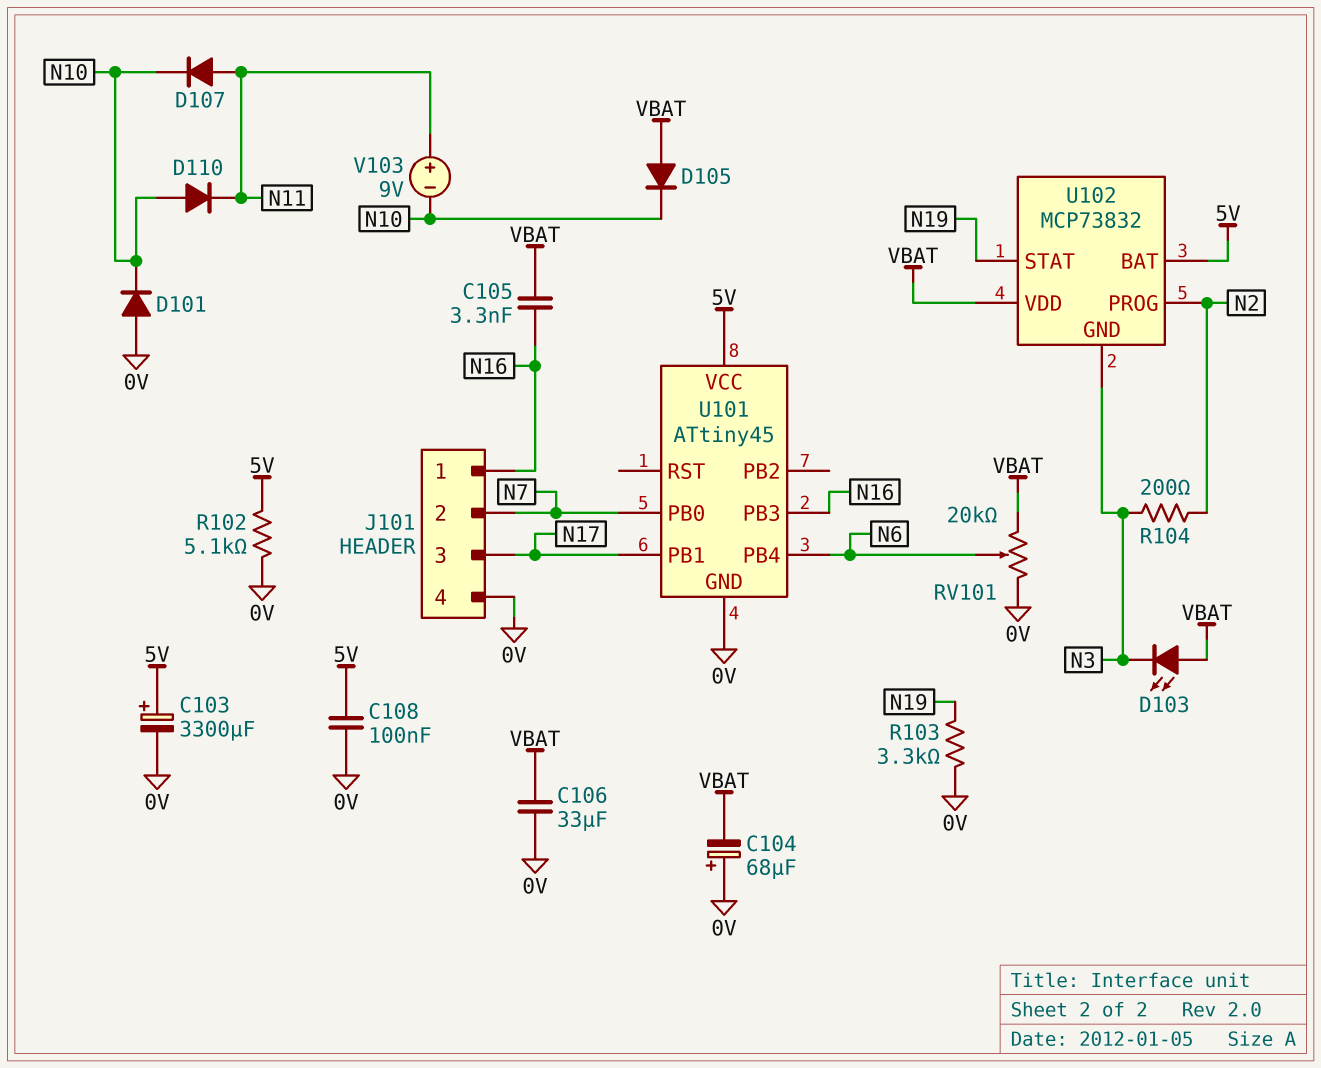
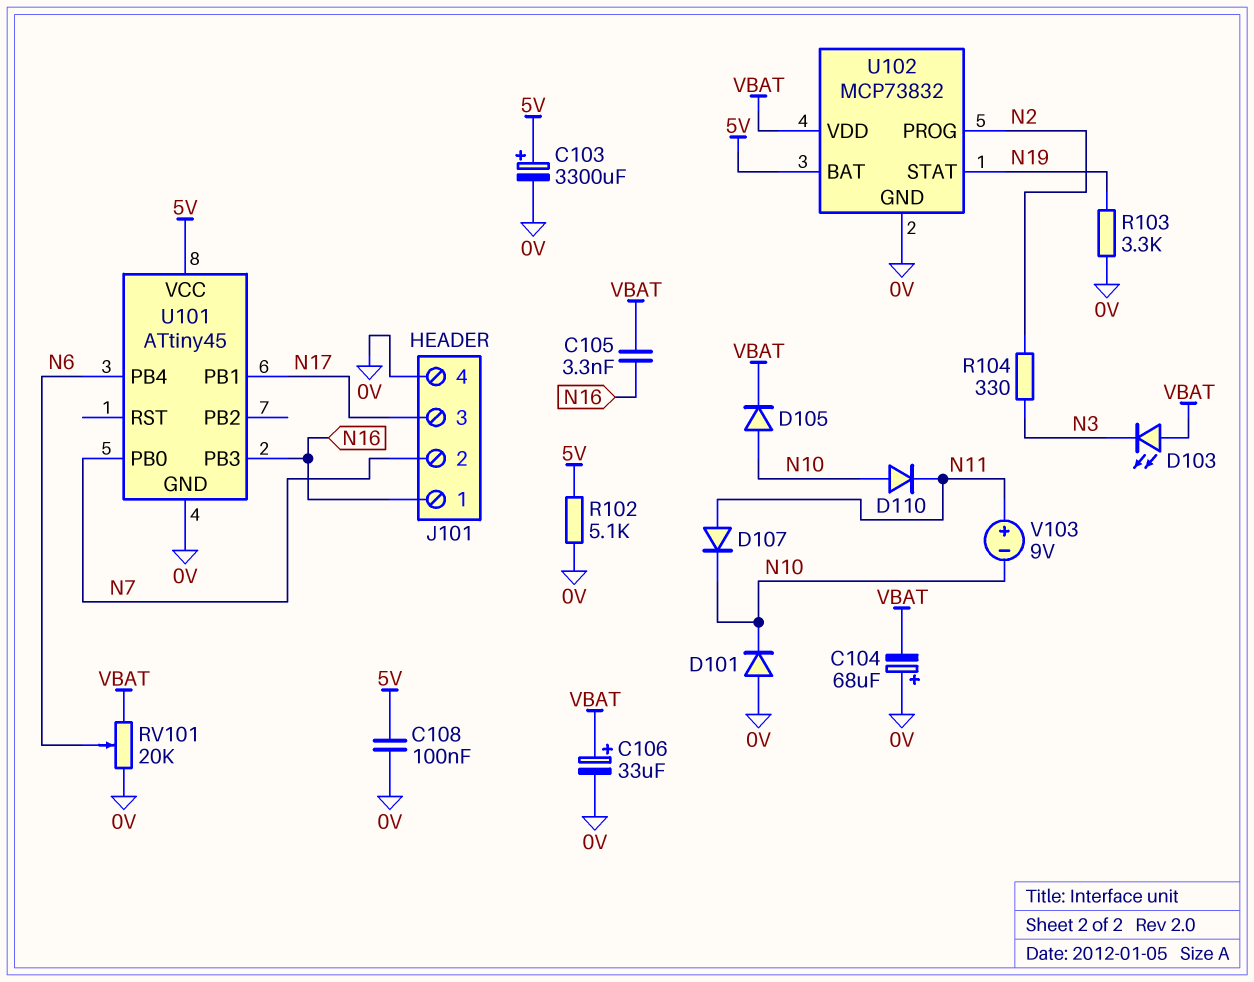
C106: 33uF (0V, VBAT) -> 33uF (plus VBAT, minus 0V)
D105: diode (A VBAT, K N10) -> diode (A N10, K VBAT)
R104: 200 (N2, N3) -> 330 (N2, N3)
U102 pin GND: N3 -> 0V

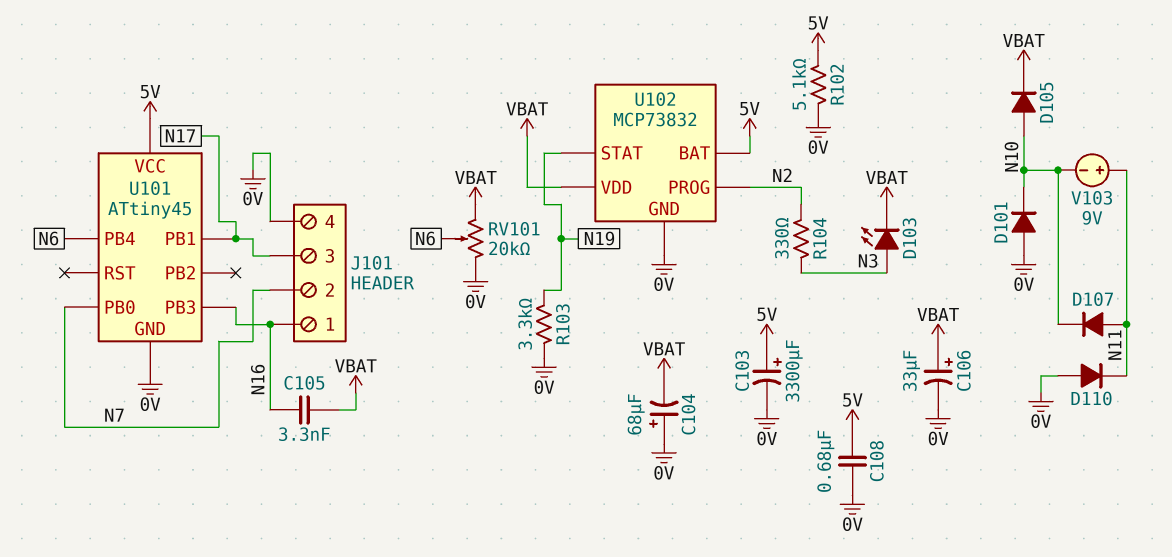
C108: 100nF (0V, 5V) -> 680nF (0V, 5V)
D103: LED (A VBAT, K N3) -> LED (A N3, K VBAT)
D110: diode (A N10, K N11) -> diode (A 0V, K N11)

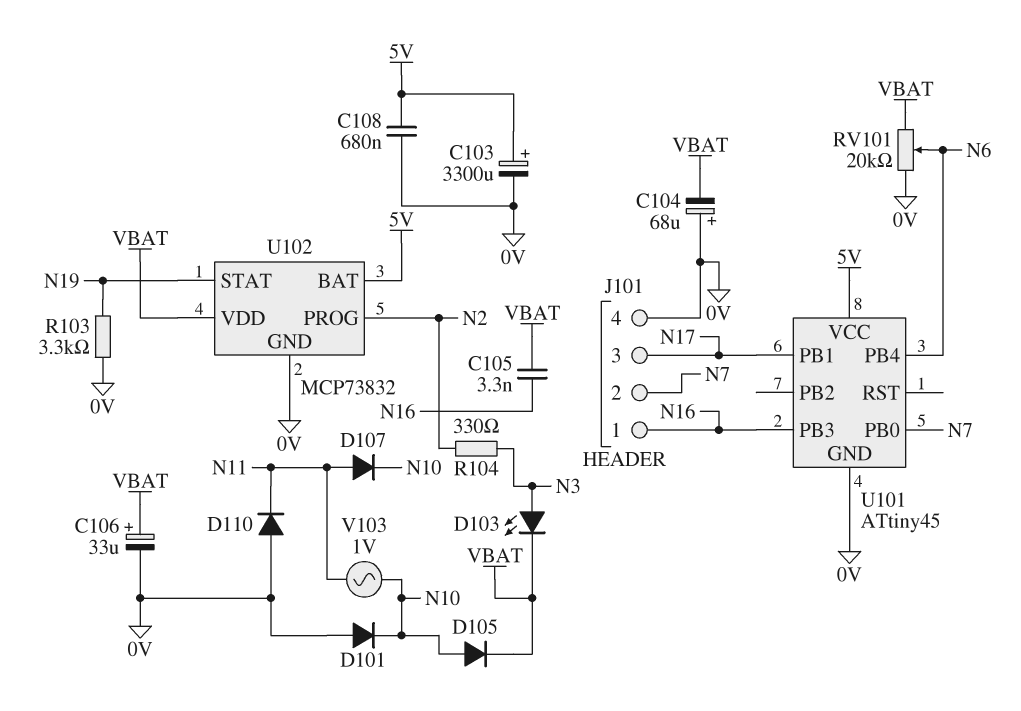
R102: 5.1k (0V, 5V) -> none
V103: 9V (plus N11, minus N10) -> AC 1V (N10, N11)

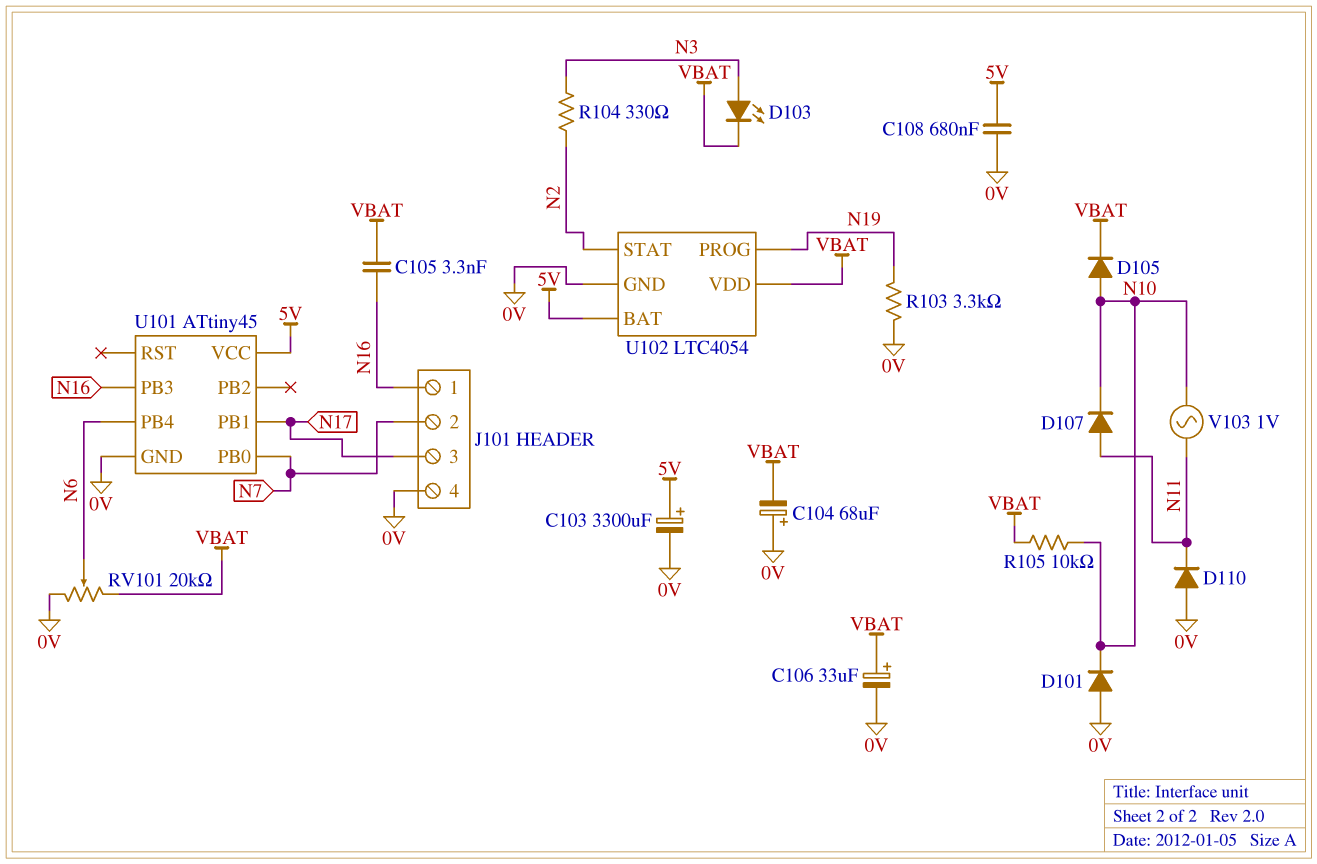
R105: none -> 10k (N10, VBAT)
U102: MCP73832 -> LTC4054
U102 pin PROG: N2 -> N19
U102 pin STAT: N19 -> N2

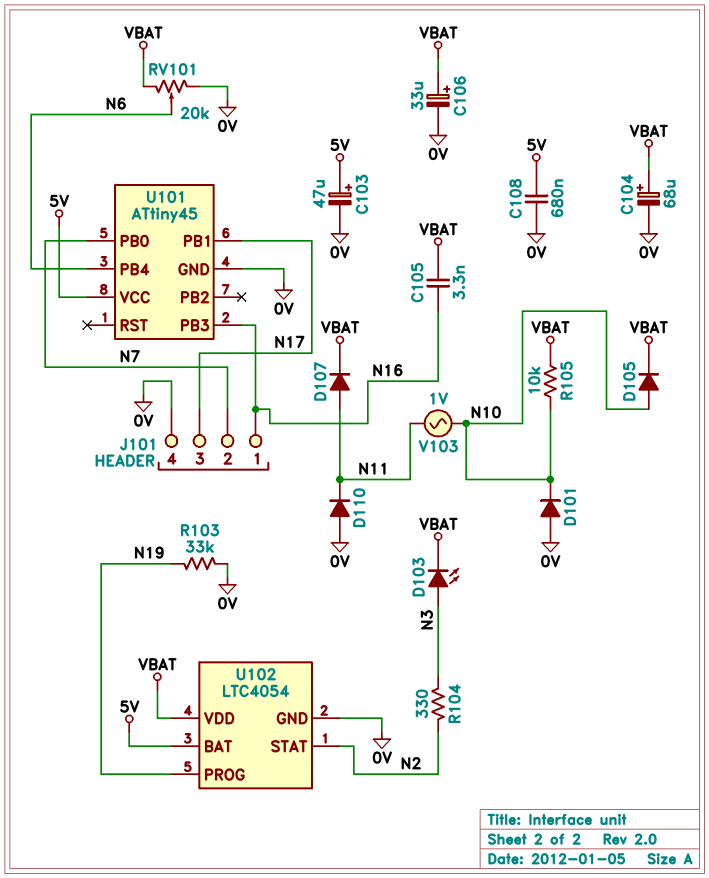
C103: 3300uF (plus 5V, minus 0V) -> 47uF (plus 5V, minus 0V)
C104: 68uF (plus 0V, minus VBAT) -> 68uF (plus VBAT, minus 0V)
D107: diode (A N11, K N10) -> diode (A N11, K VBAT)
R103: 3.3k (0V, N19) -> 33k (0V, N19)

